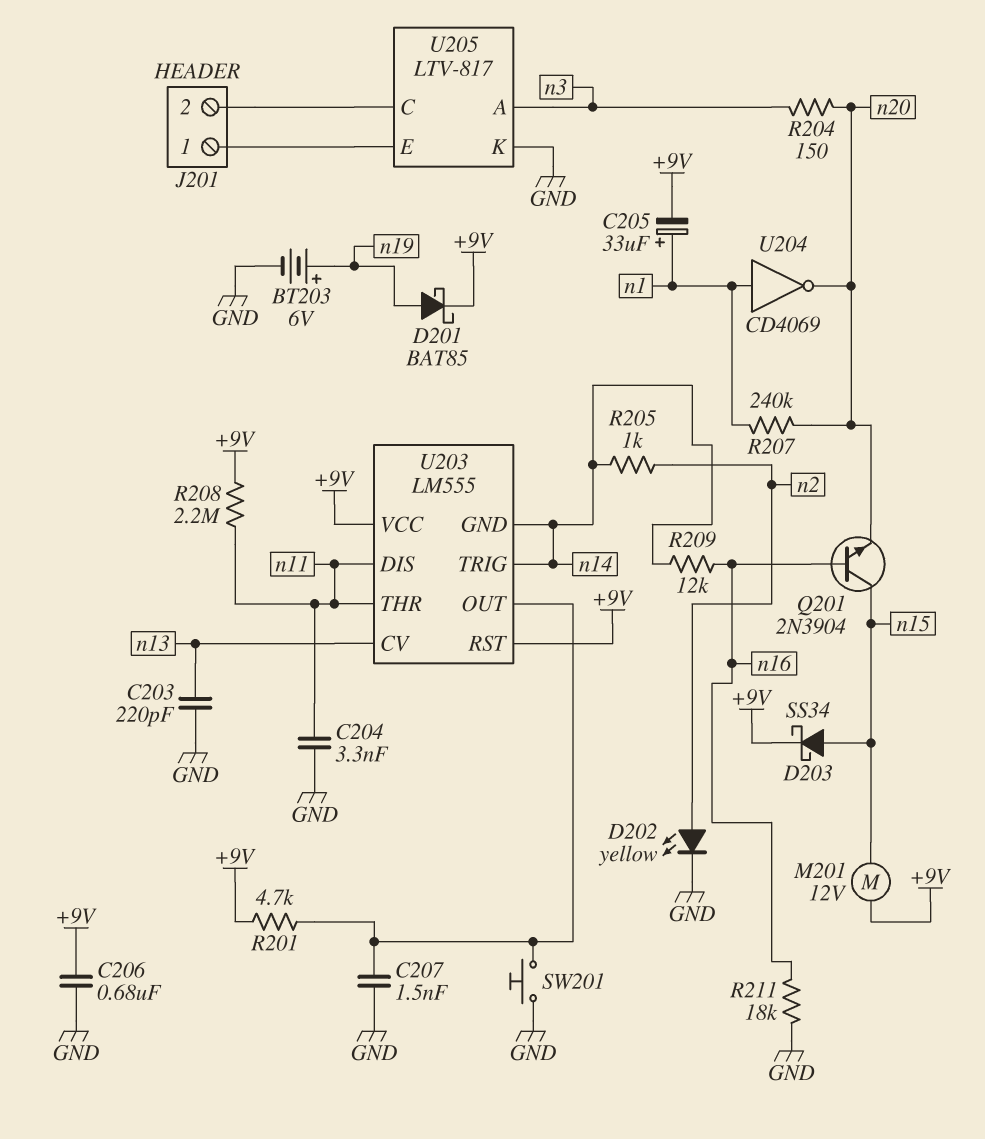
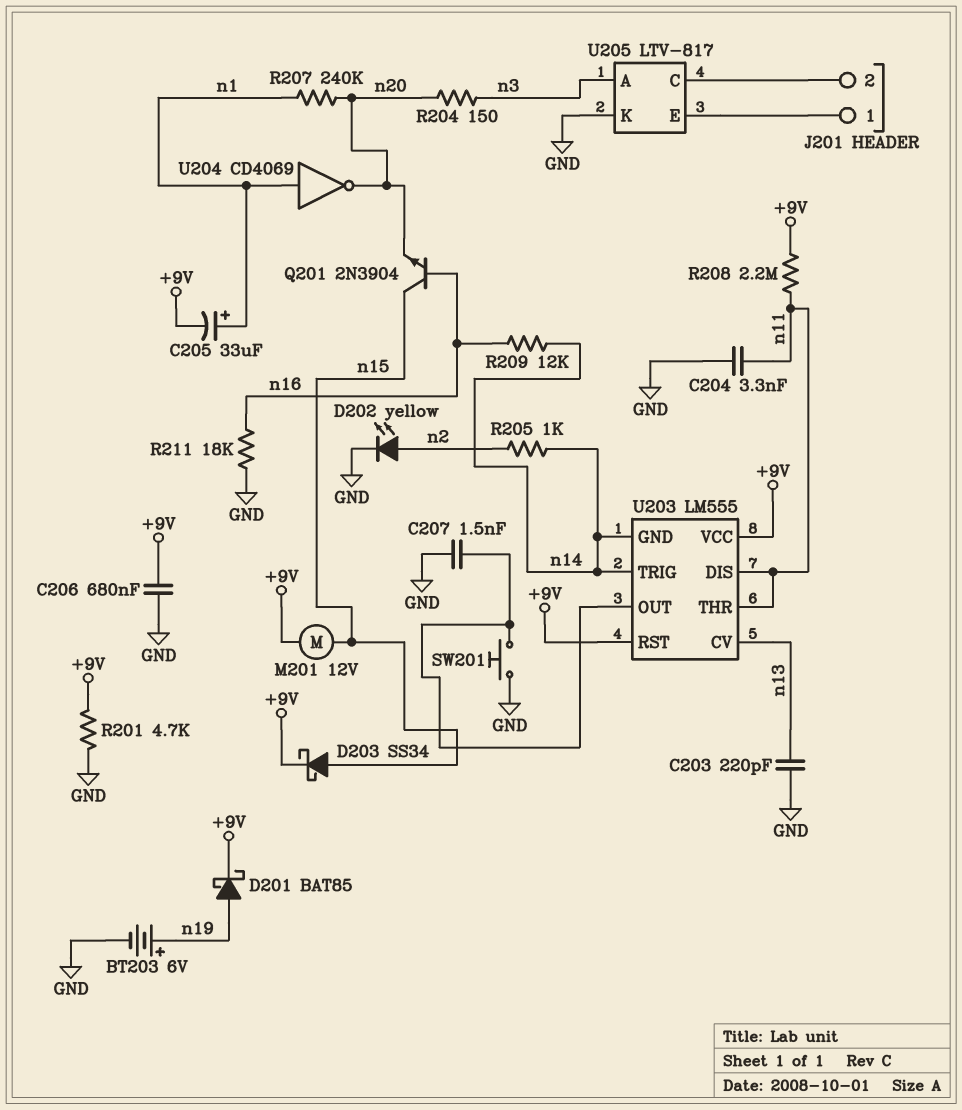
R201: 4.7k (+9V, U203/OUT) -> 4.7k (+9V, GND)

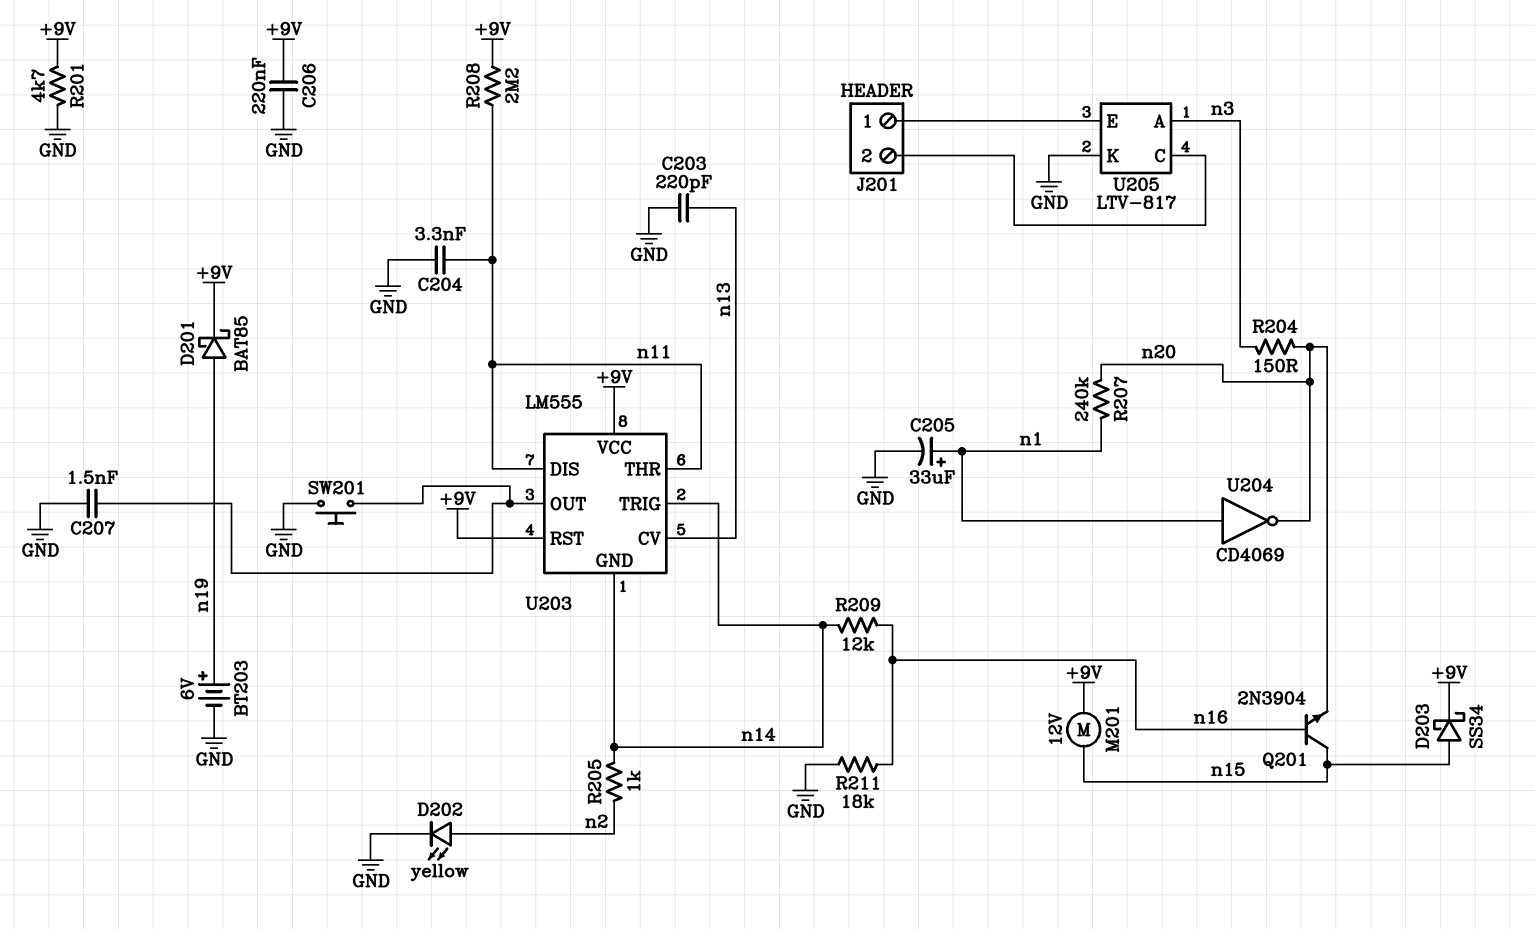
C205: 33uF (plus n1, minus +9V) -> 33uF (plus n1, minus GND)
C206: 680nF (+9V, GND) -> 220nF (+9V, GND)

